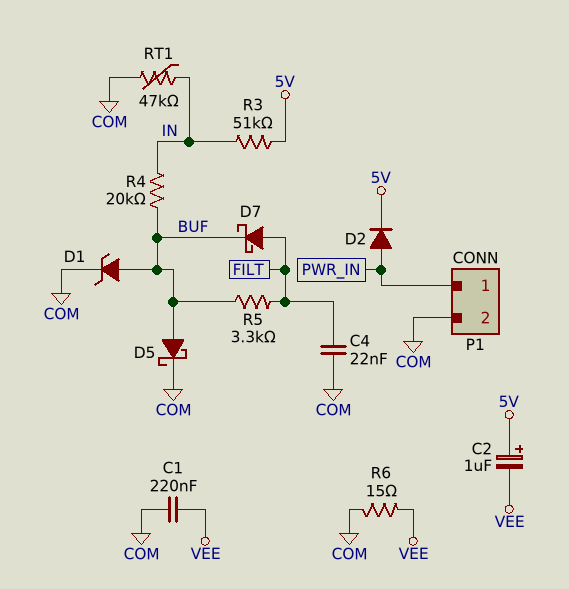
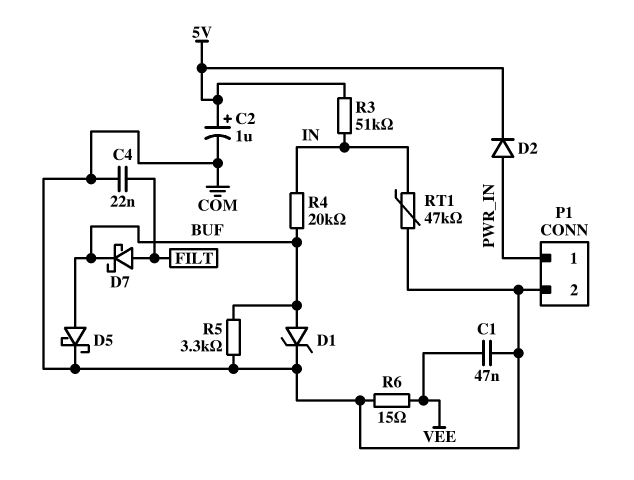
C1: 220nF (COM, VEE) -> 47nF (COM, VEE)
C2: 1uF (plus 5V, minus VEE) -> 1uF (plus 5V, minus COM)
R5: 3.3k (BUF, FILT) -> 3.3k (BUF, COM)

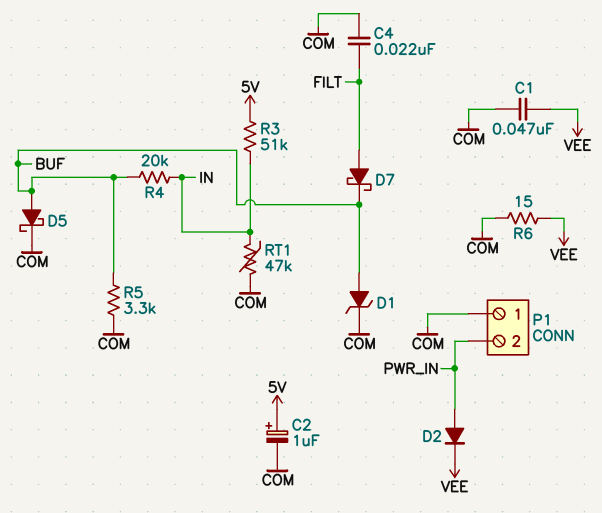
D2: diode (A PWR_IN, K 5V) -> diode (A PWR_IN, K VEE)
P1 pin 1: PWR_IN -> COM
P1 pin 2: COM -> PWR_IN

